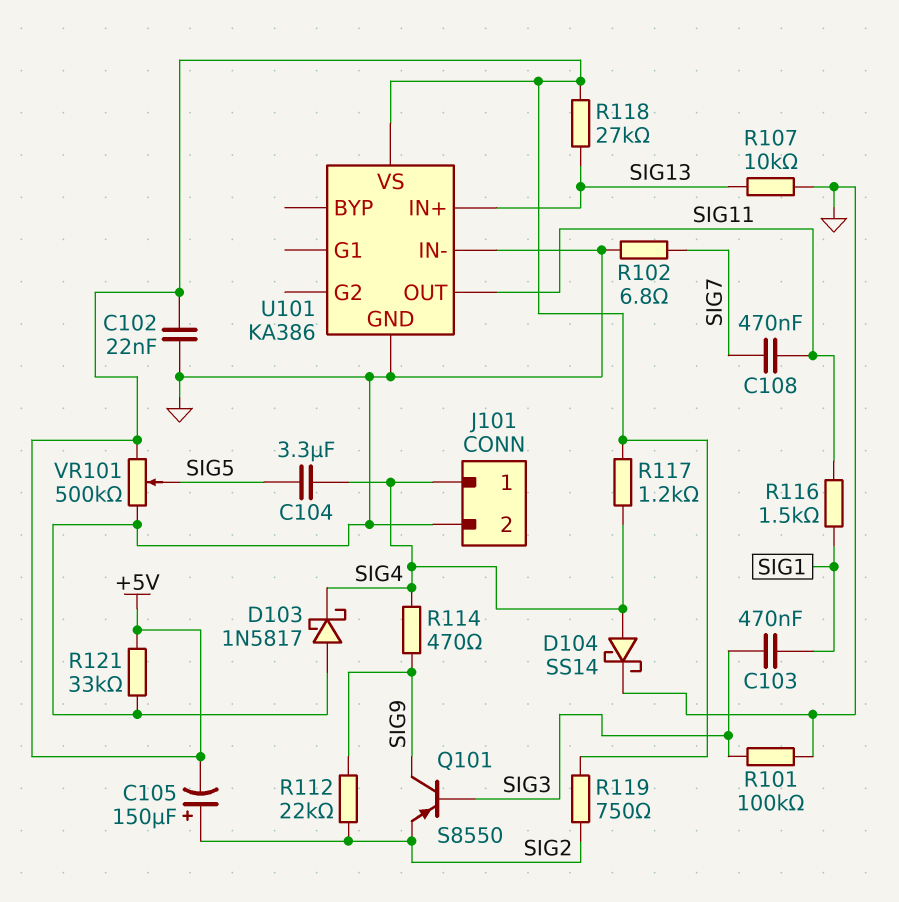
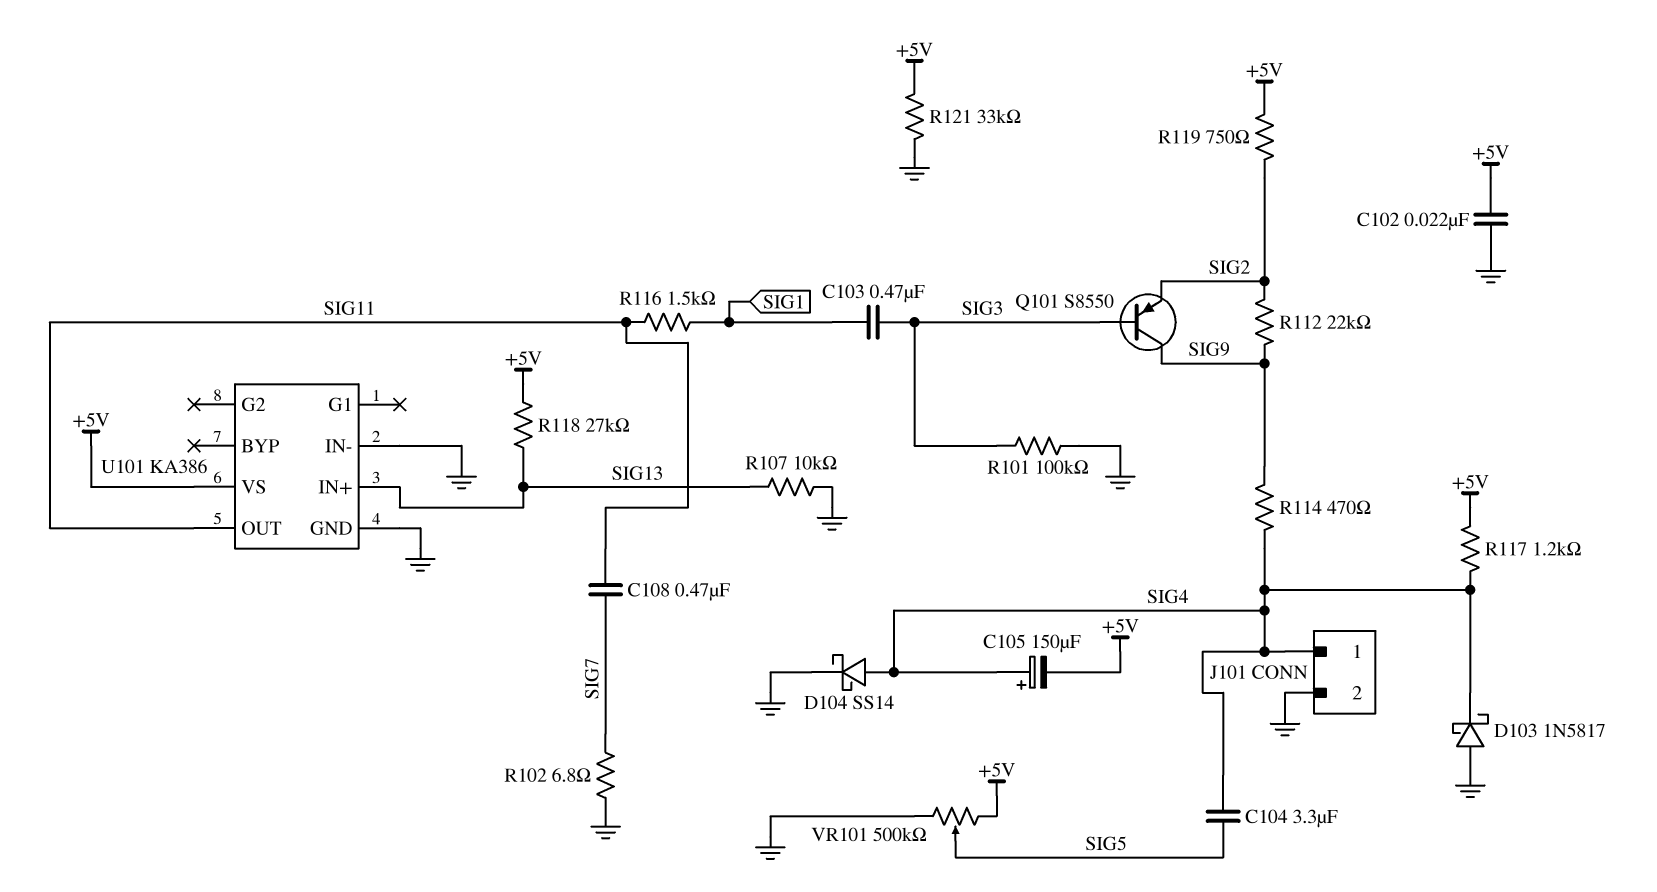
C105: 150uF (plus SIG2, minus +5V) -> 150uF (plus SIG4, minus +5V)

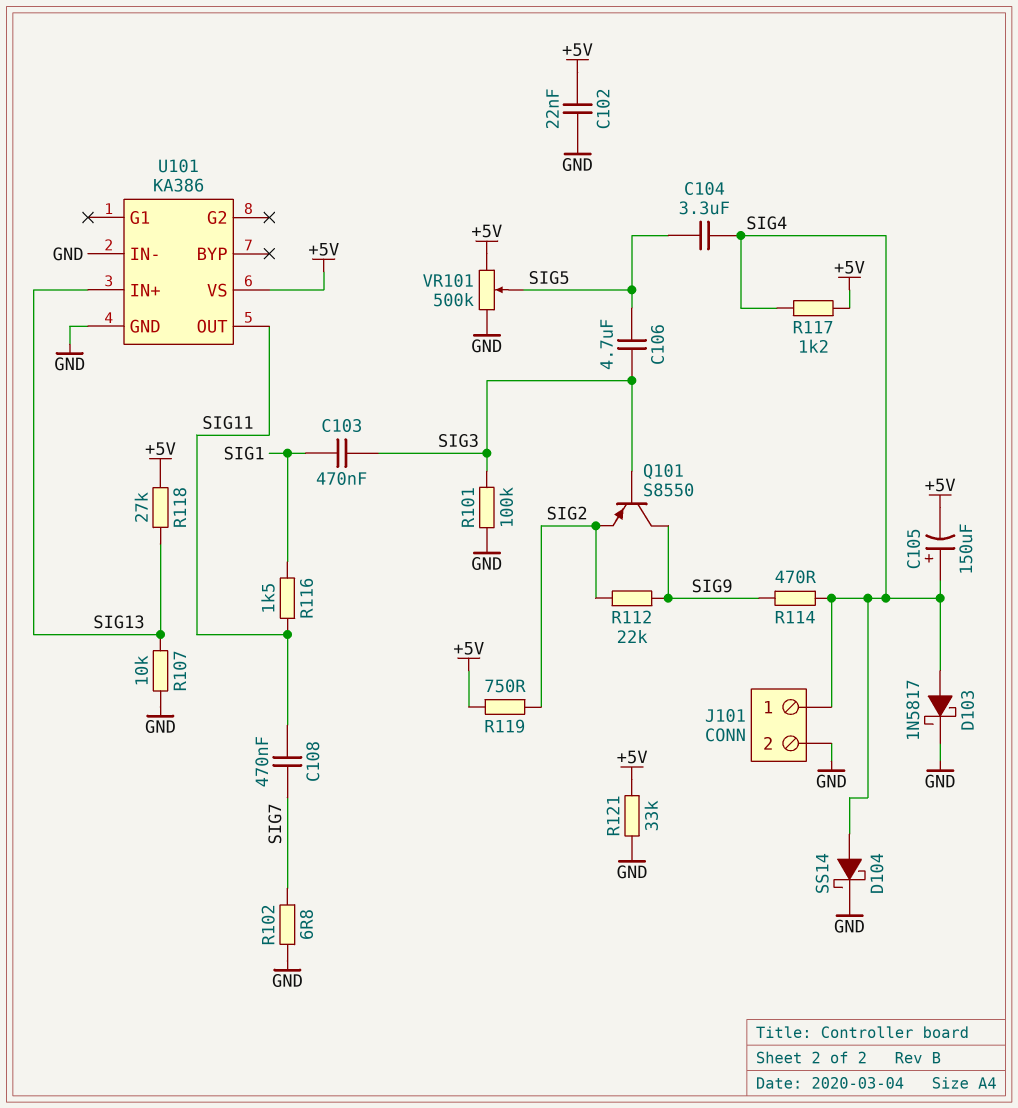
C106: none -> 4.7uF (SIG3, SIG5)
D103: schottky 1N5817 (A GND, K SIG4) -> schottky 1N5817 (A SIG4, K GND)

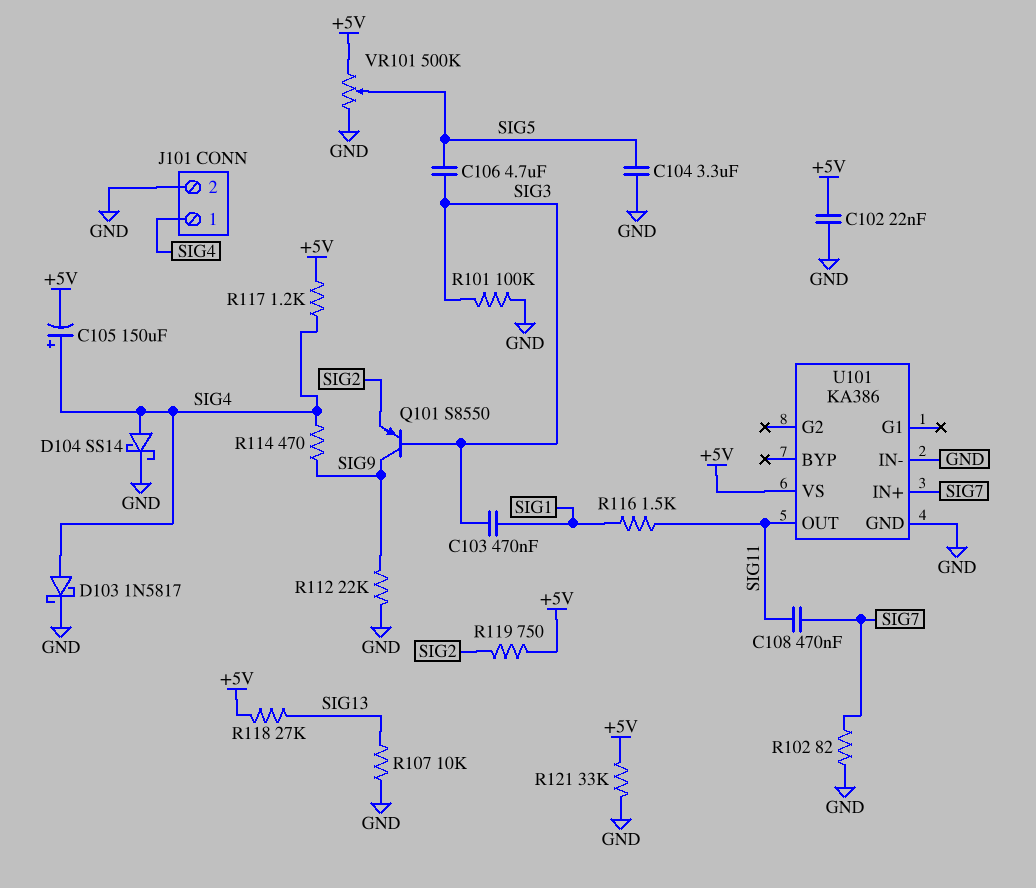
C104: 3.3uF (SIG4, SIG5) -> 3.3uF (GND, SIG5)
R102: 6.8 (GND, SIG7) -> 82 (GND, SIG7)
R112: 22k (SIG2, SIG9) -> 22k (GND, SIG9)
U101 pin IN+: SIG13 -> SIG7

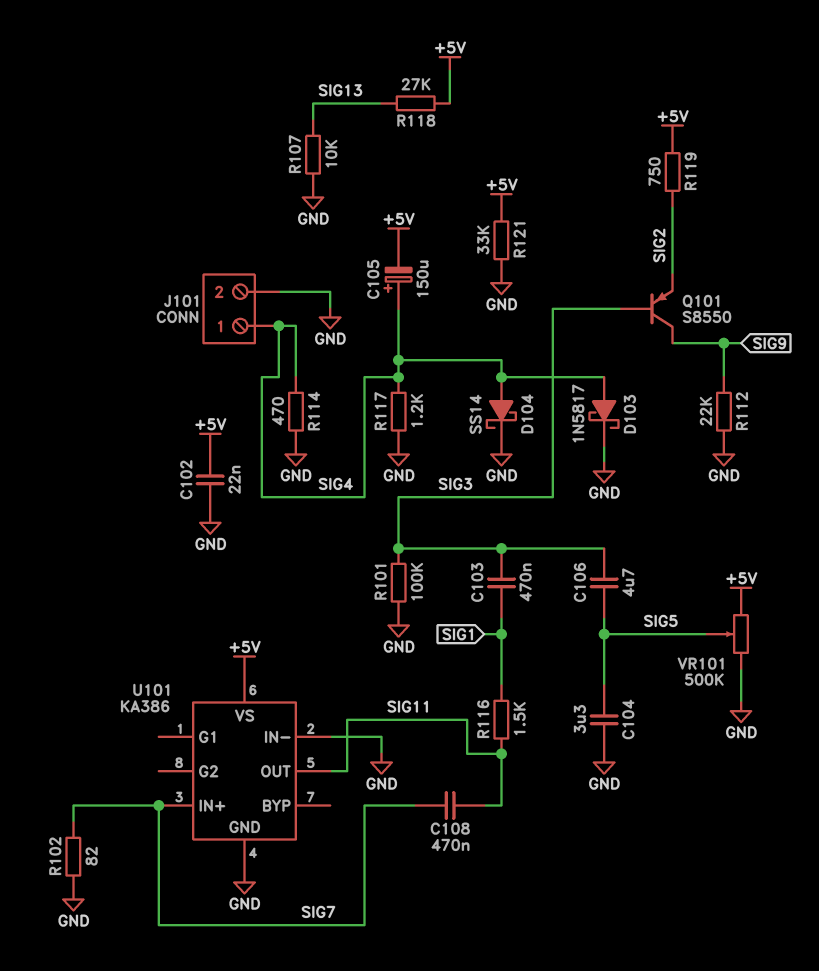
R114: 470 (SIG4, SIG9) -> 470 (GND, SIG4)
R117: 1.2k (+5V, SIG4) -> 1.2k (GND, SIG4)

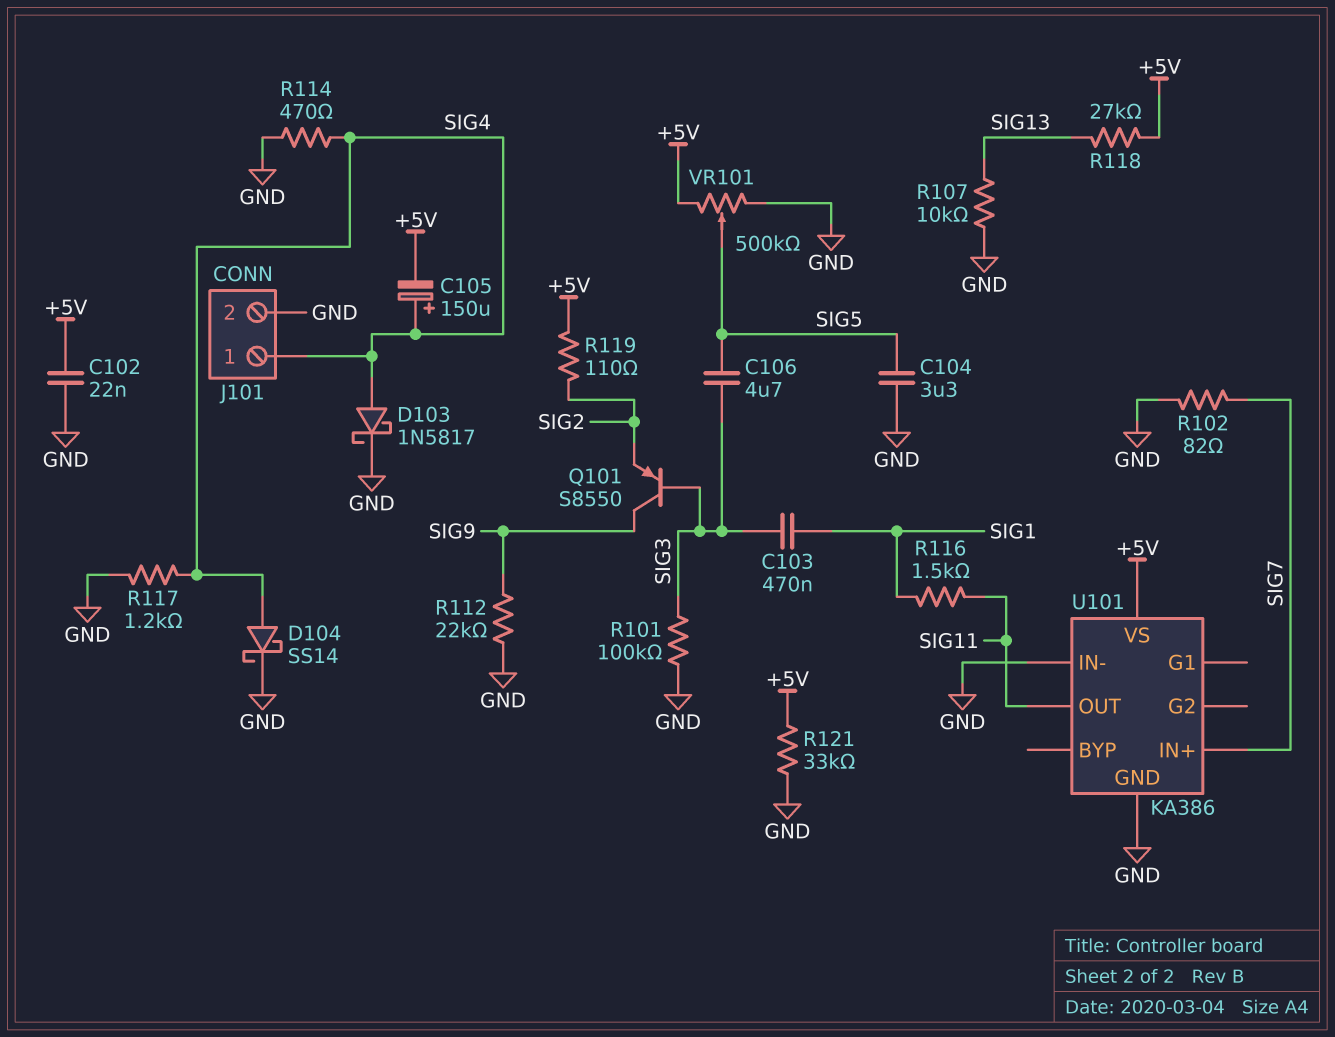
C108: 470nF (SIG7, SIG11) -> none
R119: 750 (+5V, SIG2) -> 110 (+5V, SIG2)

